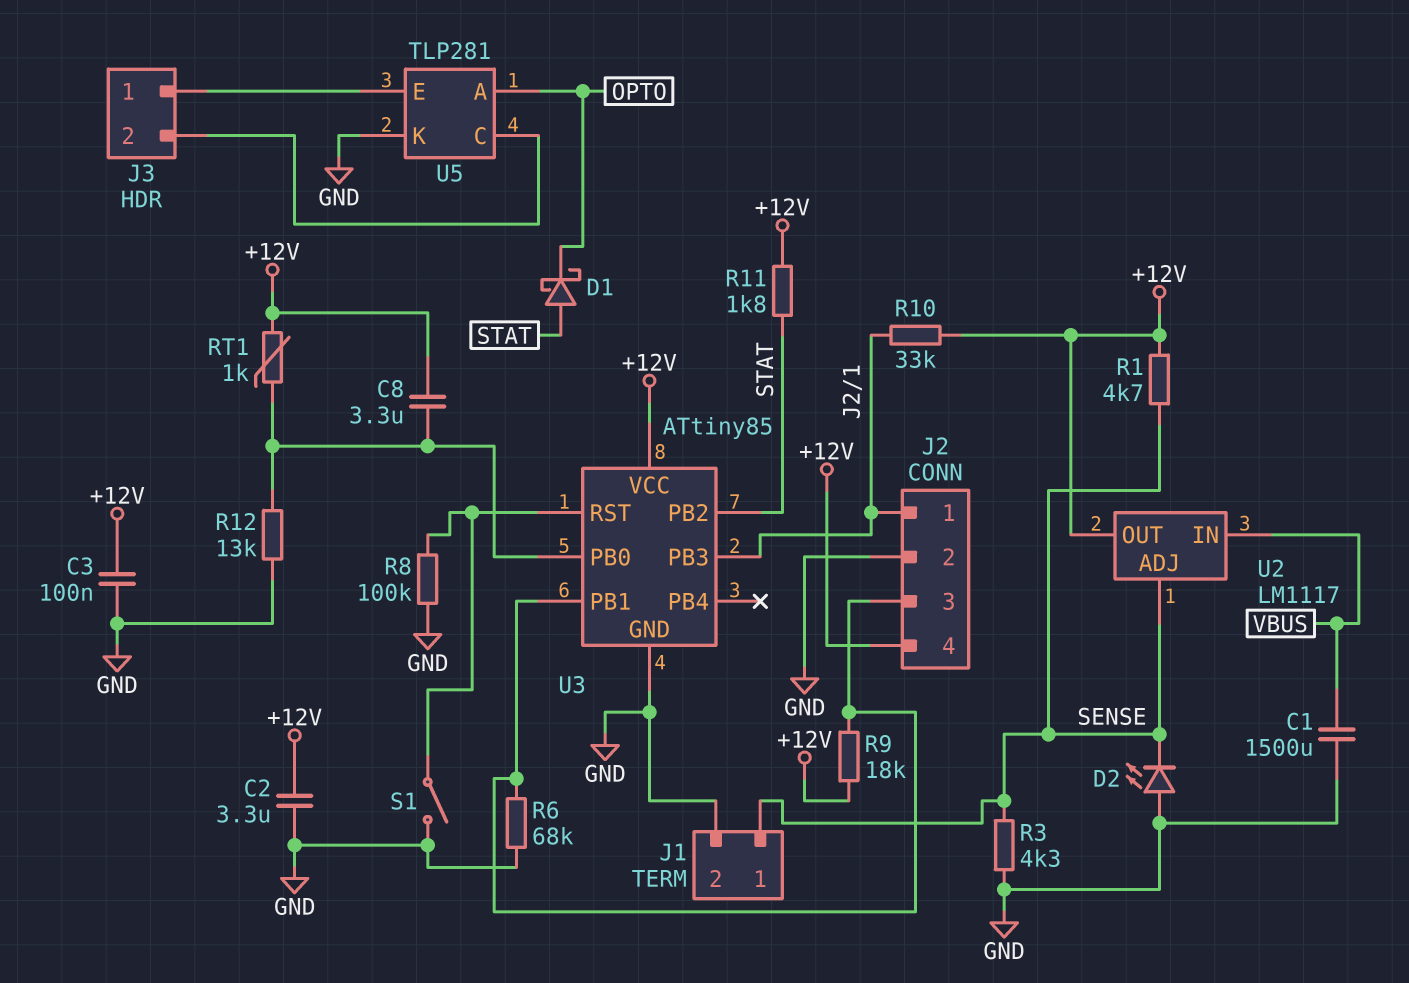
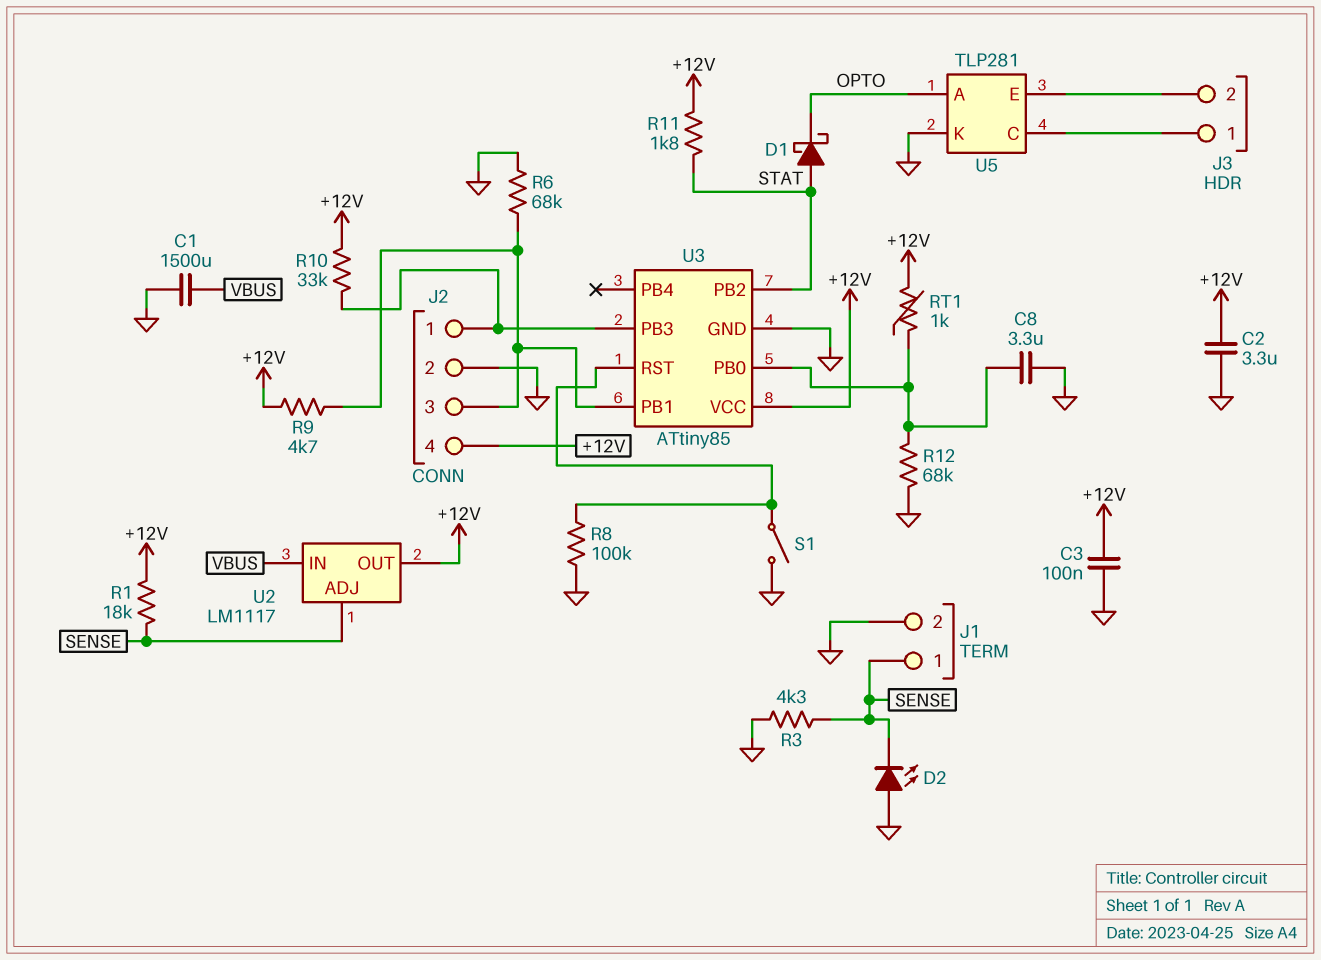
C8: 3.3uF (+12V, U3/PB0) -> 3.3uF (GND, U3/PB0)
R1: 4.7k (+12V, SENSE) -> 18k (+12V, SENSE)
R9: 18k (+12V, J2/3) -> 4.7k (+12V, J2/3)
R12: 13k (GND, U3/PB0) -> 68k (GND, U3/PB0)
U5 pin C: J3/2 -> J3/1
U5 pin E: J3/1 -> J3/2

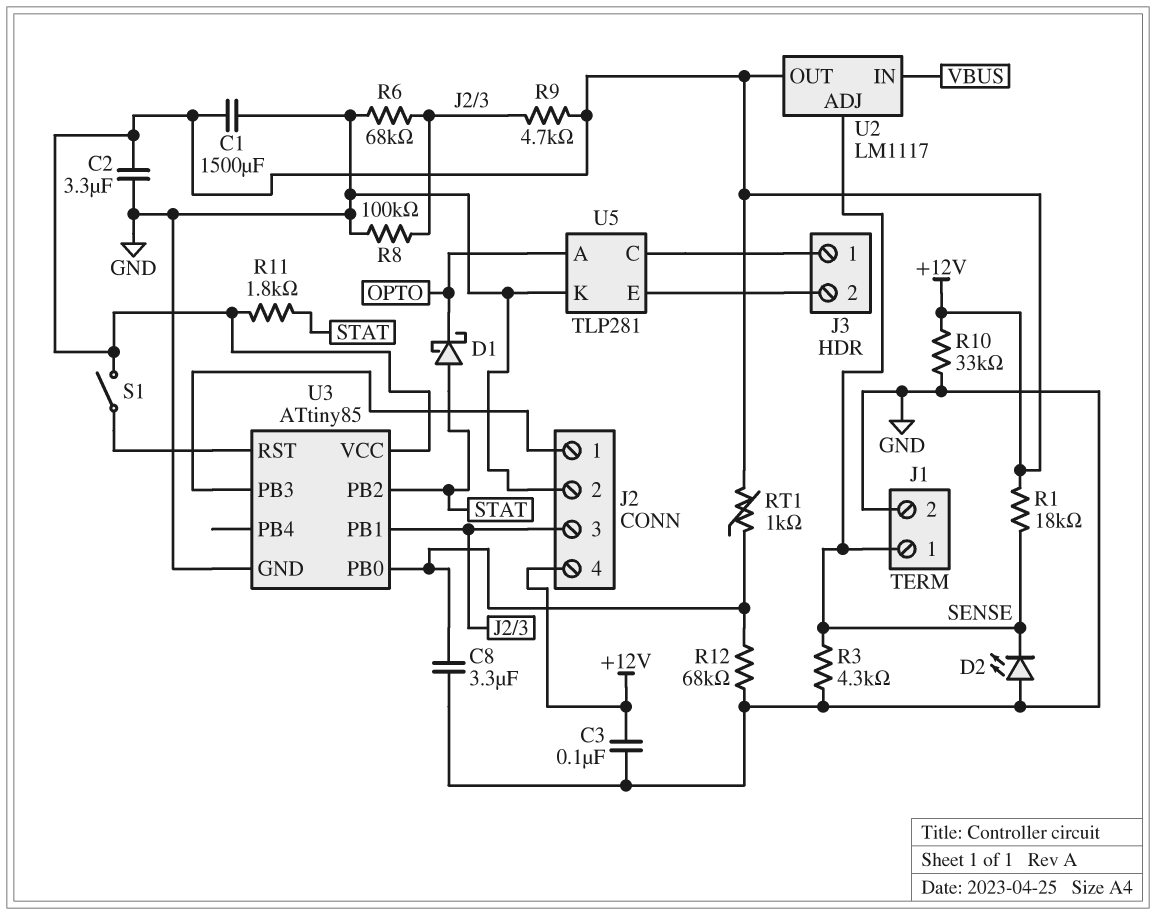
C1: 1500uF (GND, VBUS) -> 1500uF (+12V, GND)
R8: 100k (GND, U3/RST) -> 100k (GND, J2/3)
R10: 33k (+12V, J2/1) -> 33k (+12V, GND)
S1: switch (GND, U3/RST) -> switch (+12V, U3/RST)

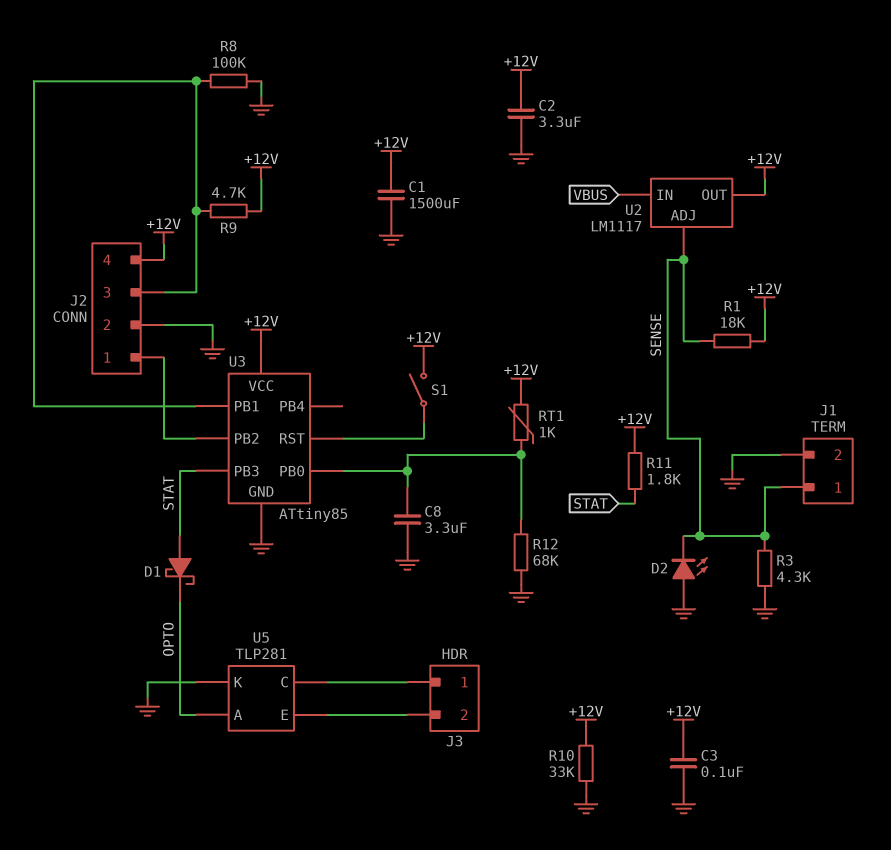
R6: 68k (GND, J2/3) -> none
U3 pin PB2: STAT -> J2/1
U3 pin PB3: J2/1 -> STAT

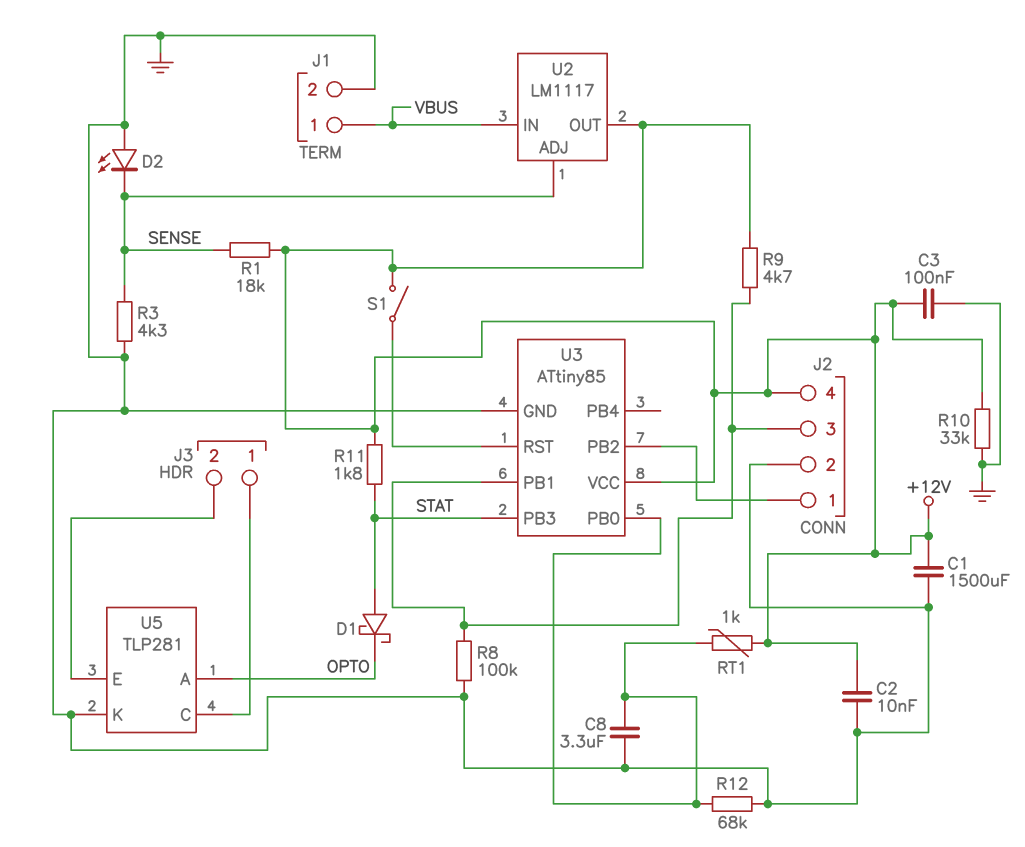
C2: 3.3uF (+12V, GND) -> 10nF (+12V, GND)
J1 pin 1: SENSE -> VBUS

